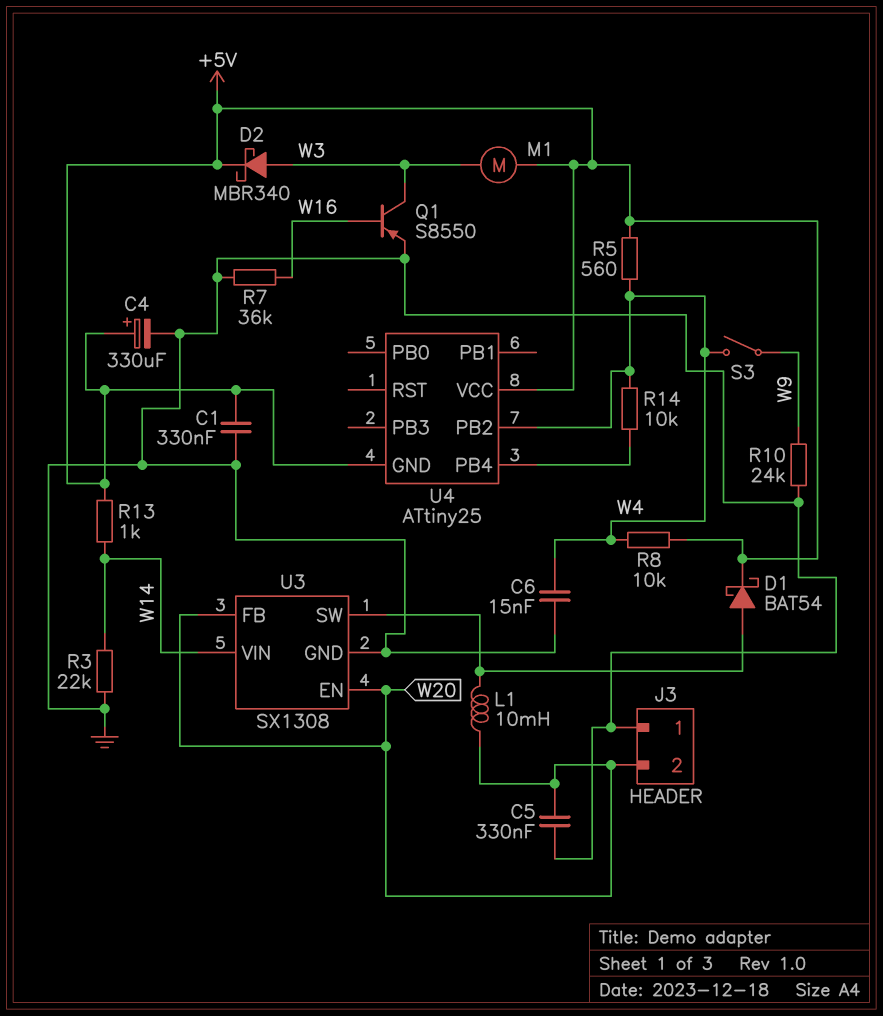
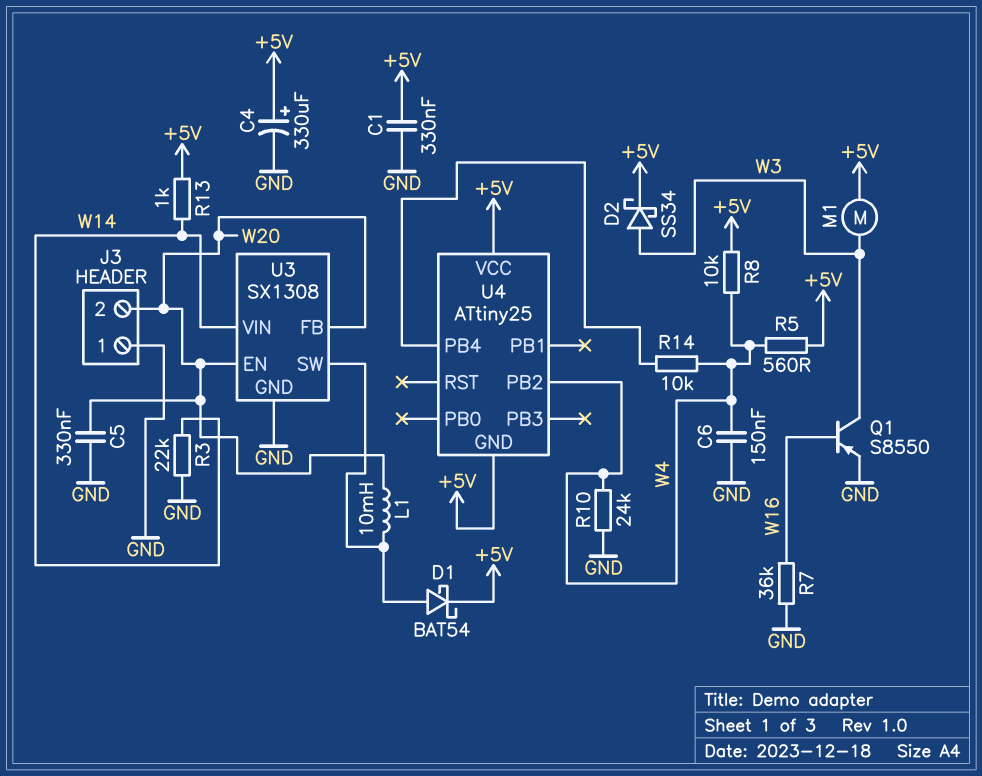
C6: 15nF (GND, W4) -> 150nF (GND, W4)
D2: schottky MBR340 (A W3, K +5V) -> schottky SS34 (A W3, K +5V)
R10: 24k (GND, W9) -> 24k (GND, W4)
S3: switch (W4, W9) -> none

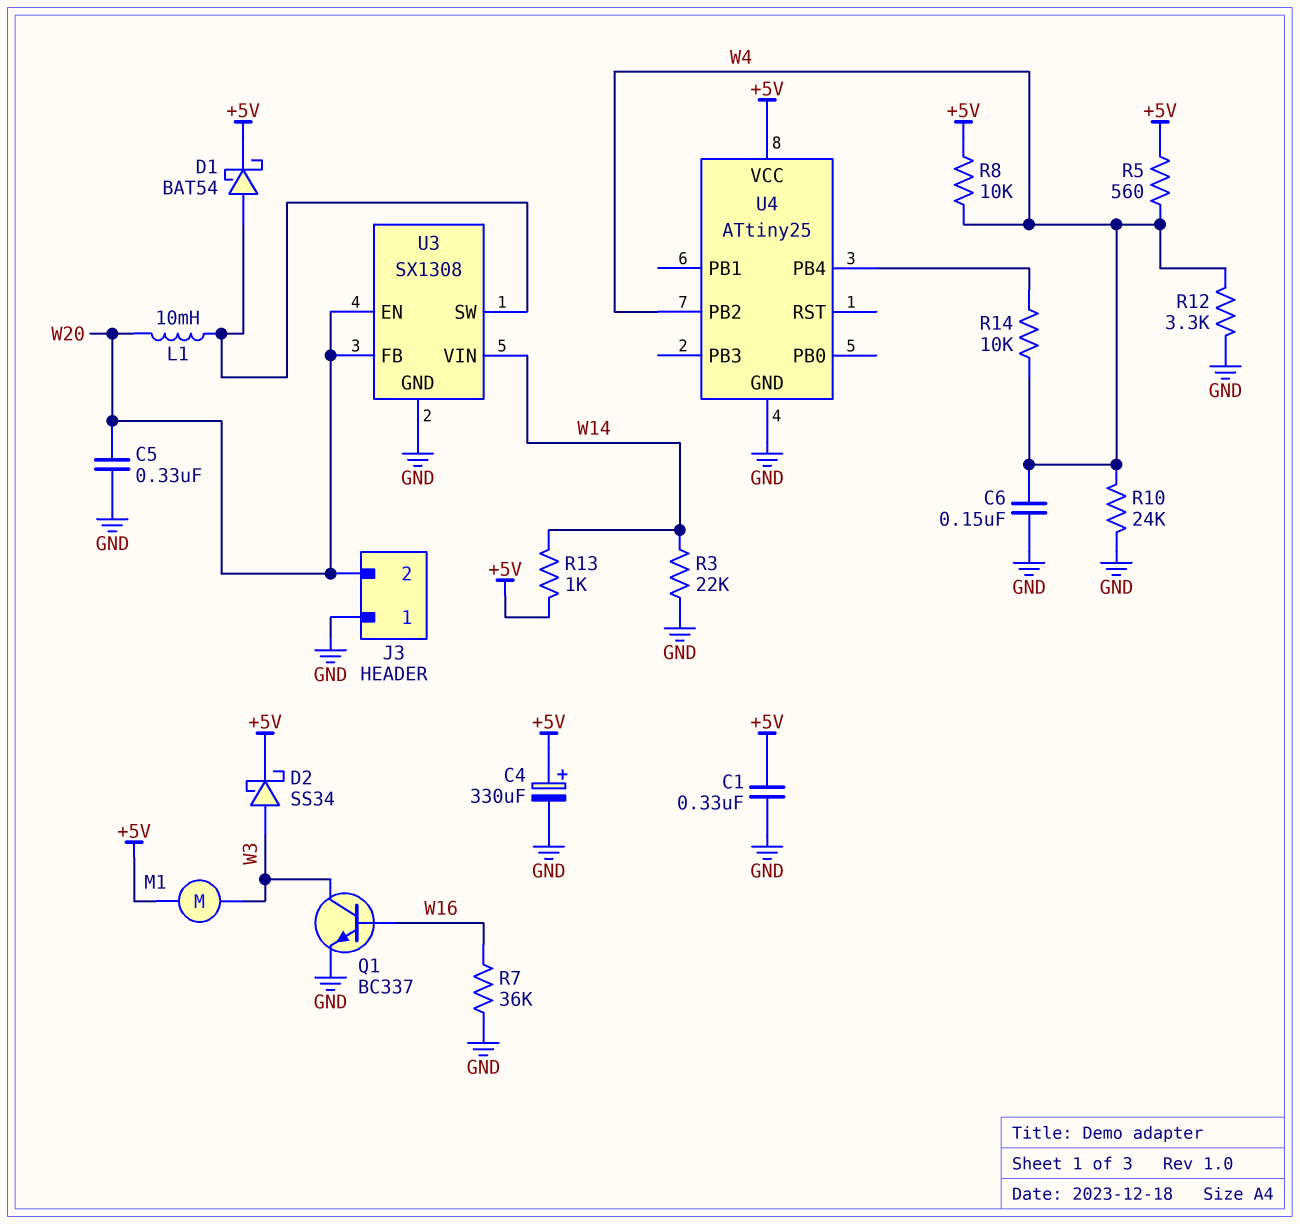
Q1: PNP S8550 (B W16, C W3, E GND) -> NPN BC337 (B W16, C W3, E GND)
R12: none -> 3.3k (GND, W4)
U4 pin GND: +5V -> GND

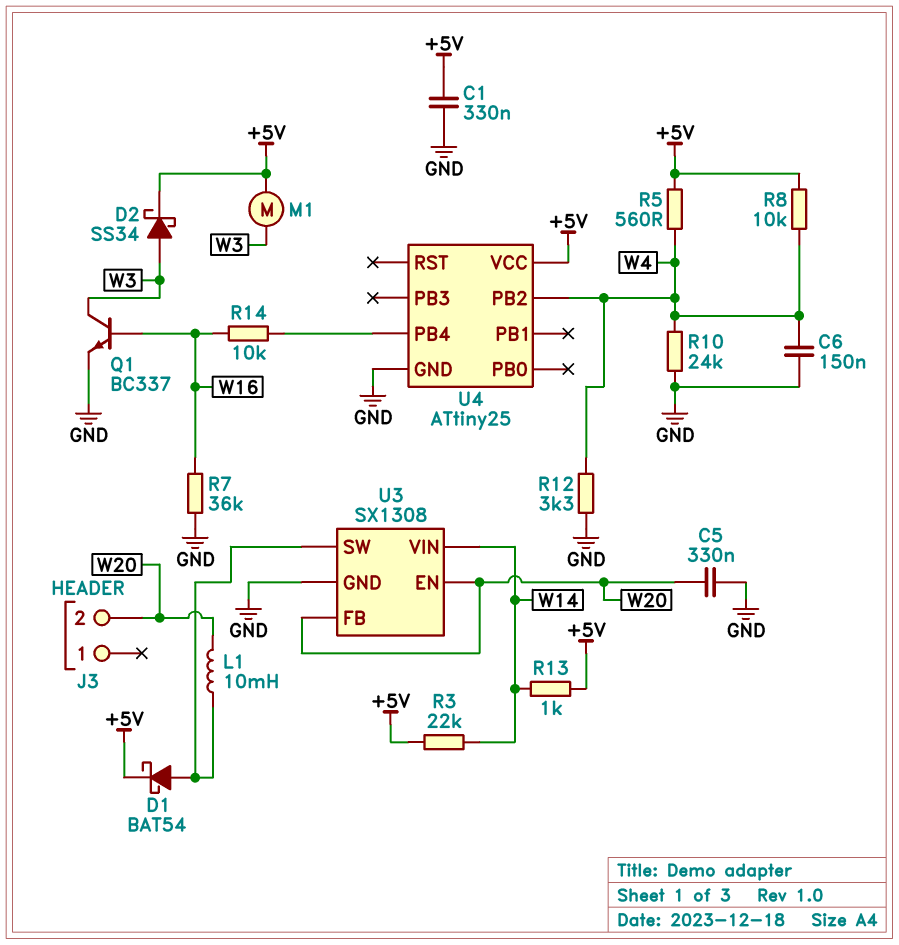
C4: 330uF (plus +5V, minus GND) -> none
J3 pin 1: GND -> none
R3: 22k (GND, W14) -> 22k (+5V, W14)
R14: 10k (U4/PB4, W4) -> 10k (U4/PB4, W16)

